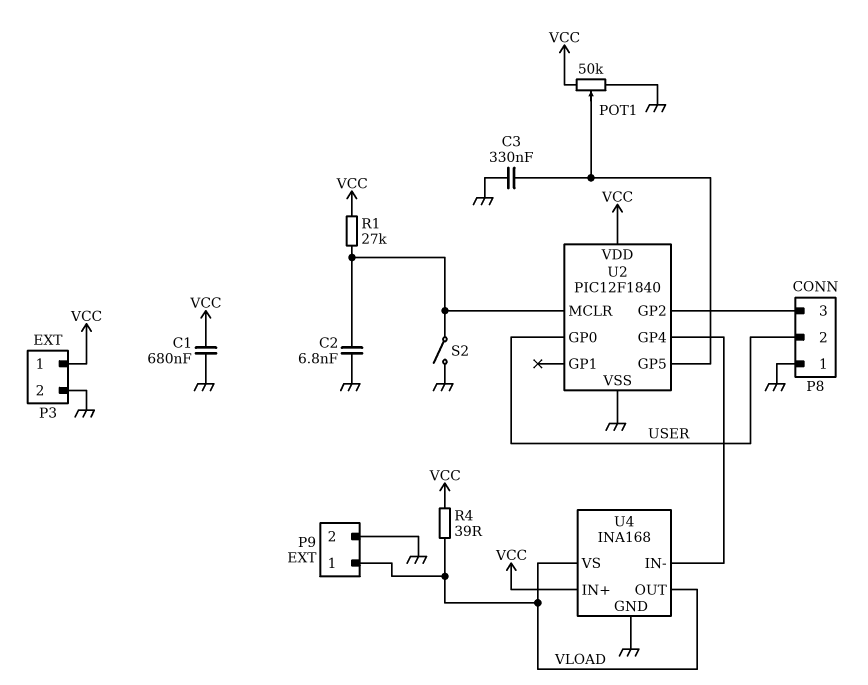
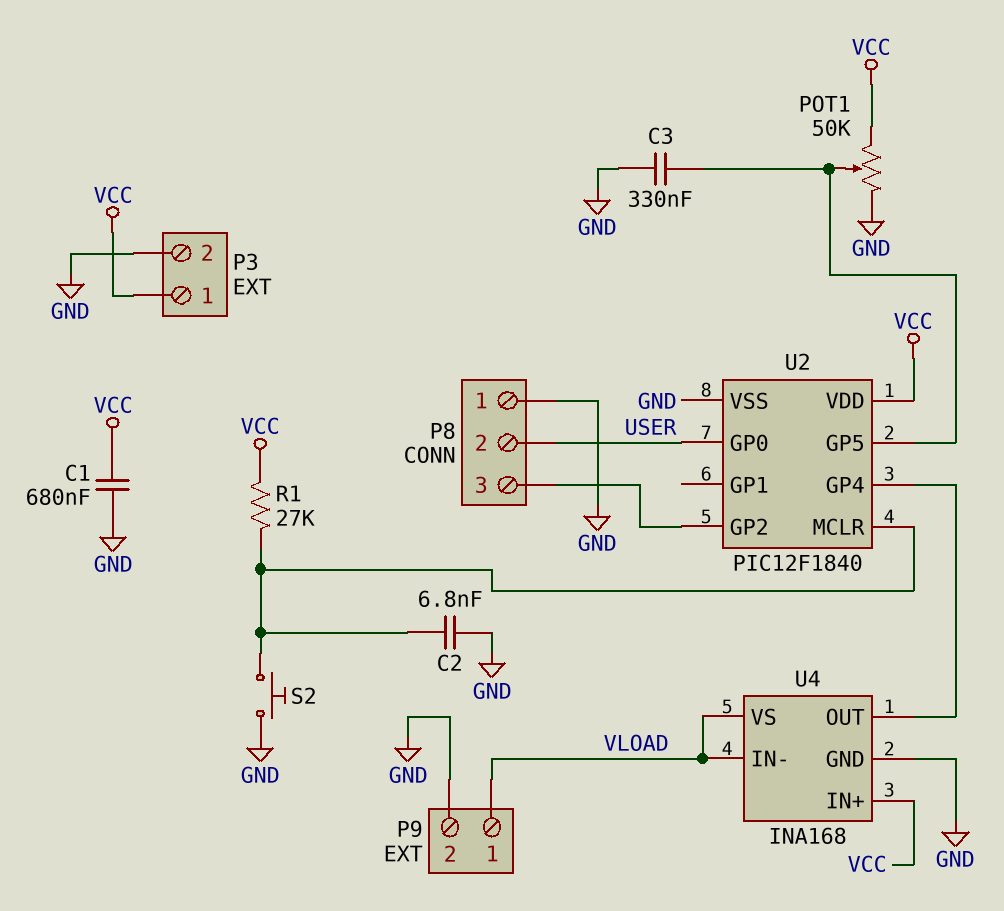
R4: 39 (VCC, VLOAD) -> none
S2: switch (GND, U2/MCLR) -> button (GND, U2/MCLR)
U4 pin IN-: U2/GP4 -> VLOAD
U4 pin OUT: VLOAD -> U2/GP4

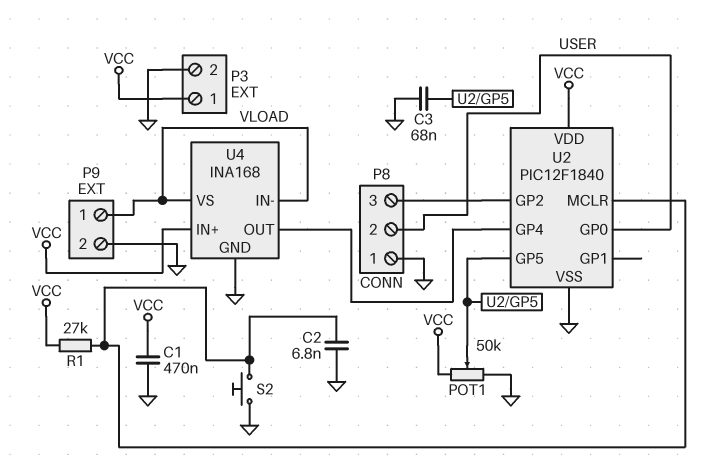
C1: 680nF (GND, VCC) -> 470nF (GND, VCC)
C3: 330nF (GND, U2/GP5) -> 68nF (GND, U2/GP5)

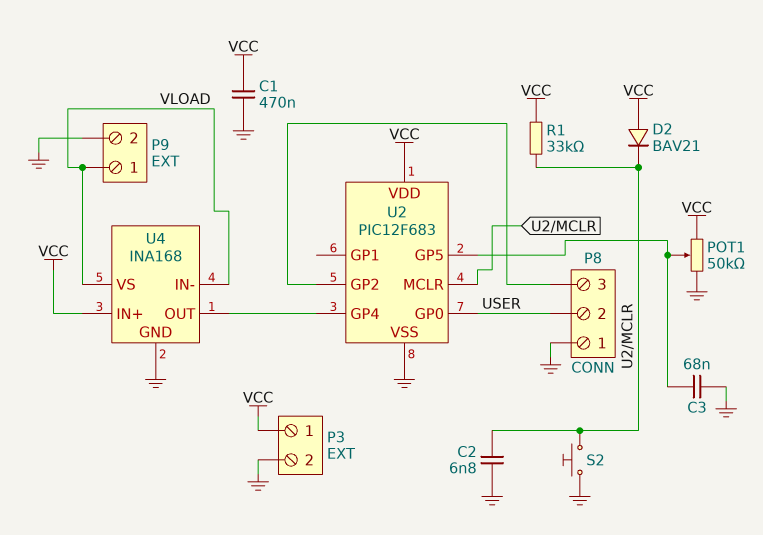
D2: none -> diode BAV21 (A VCC, K U2/MCLR)
R1: 27k (U2/MCLR, VCC) -> 33k (U2/MCLR, VCC)
U2: PIC12F1840 -> PIC12F683

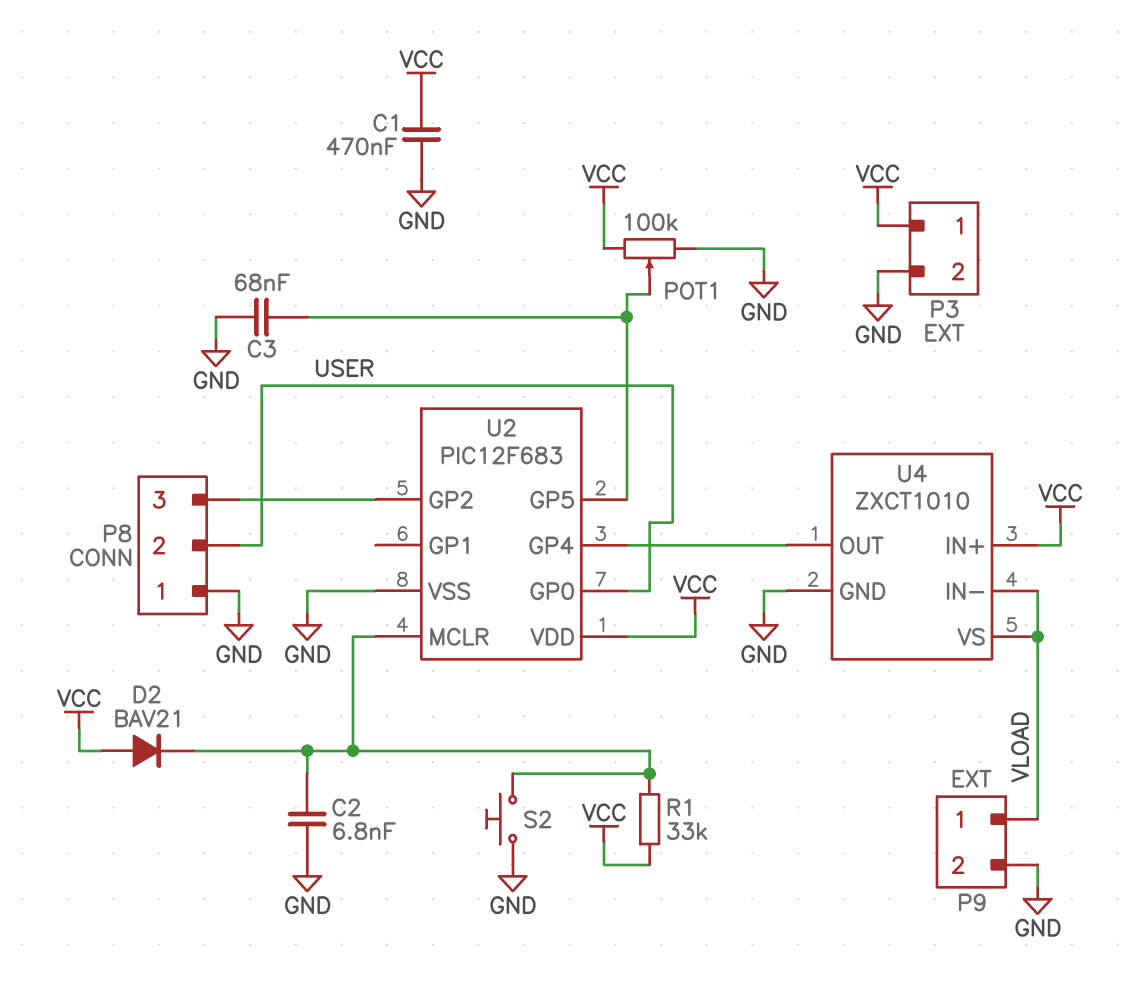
POT1: 50k (GND, VCC, wiper U2/GP5) -> 100k (GND, VCC, wiper U2/GP5)
U4: INA168 -> ZXCT1010

